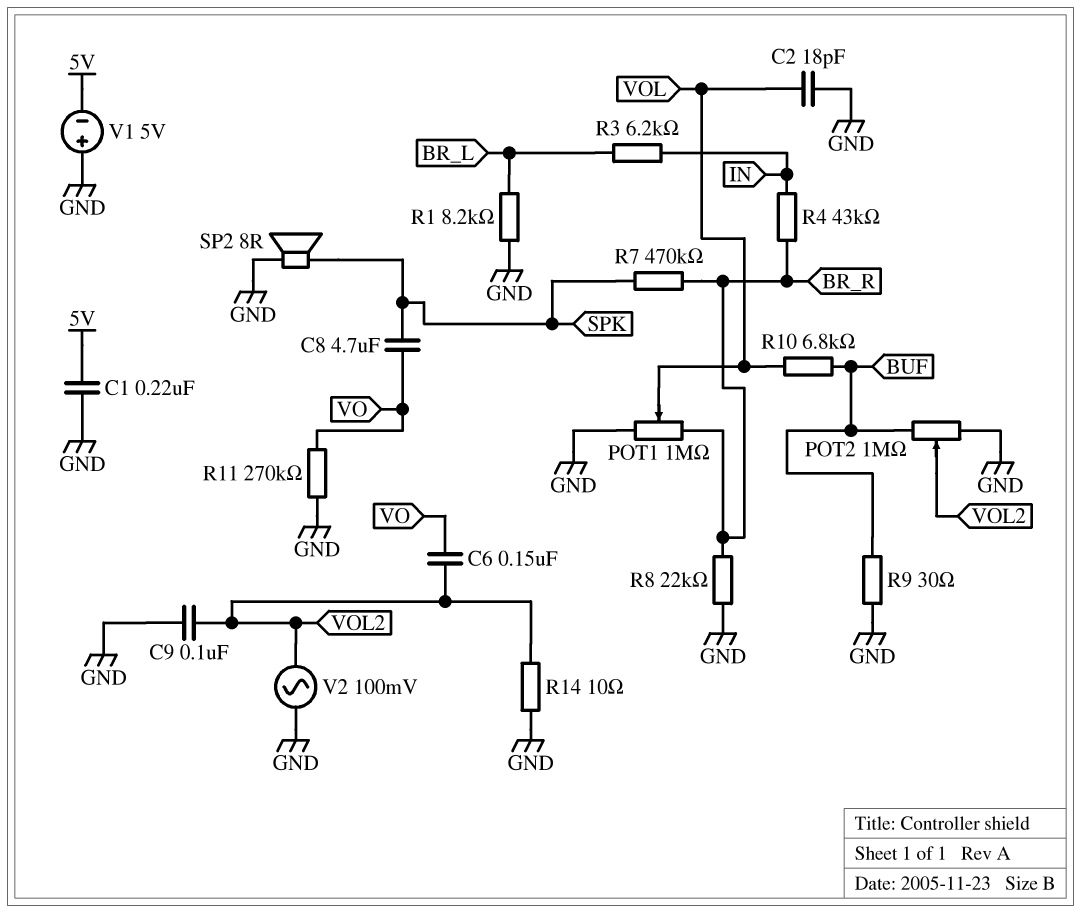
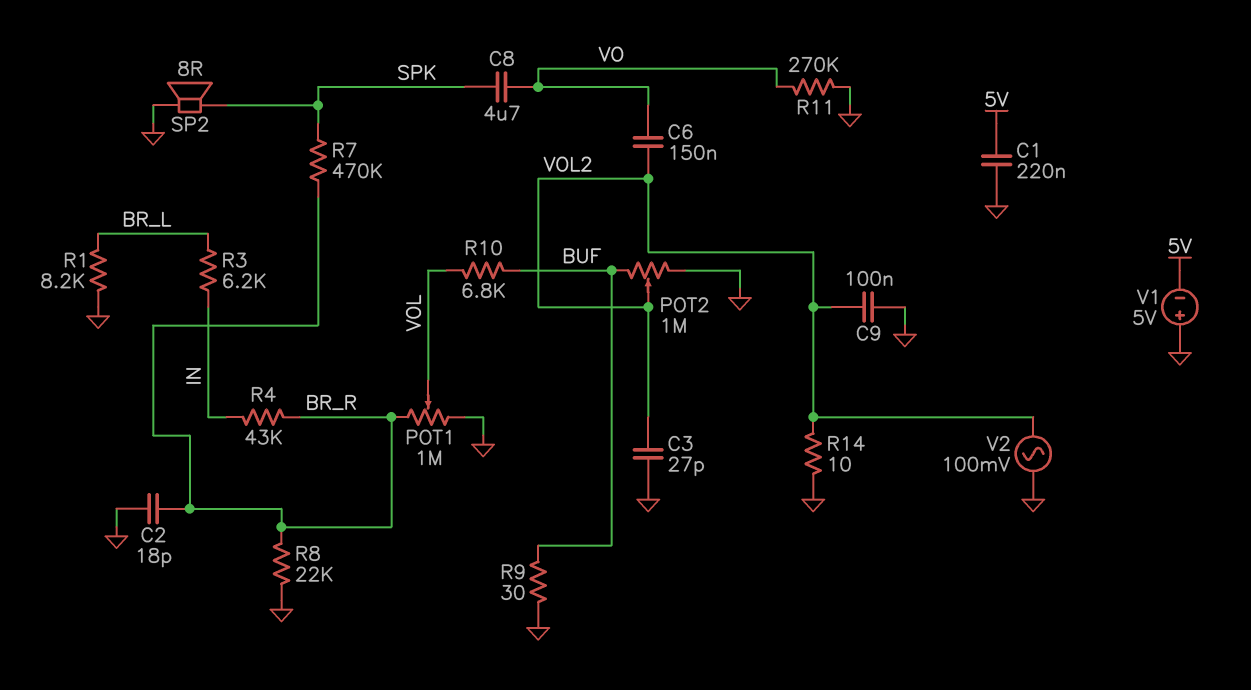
C2: 18pF (GND, VOL) -> 18pF (BR_R, GND)
C3: none -> 27pF (GND, VOL2)

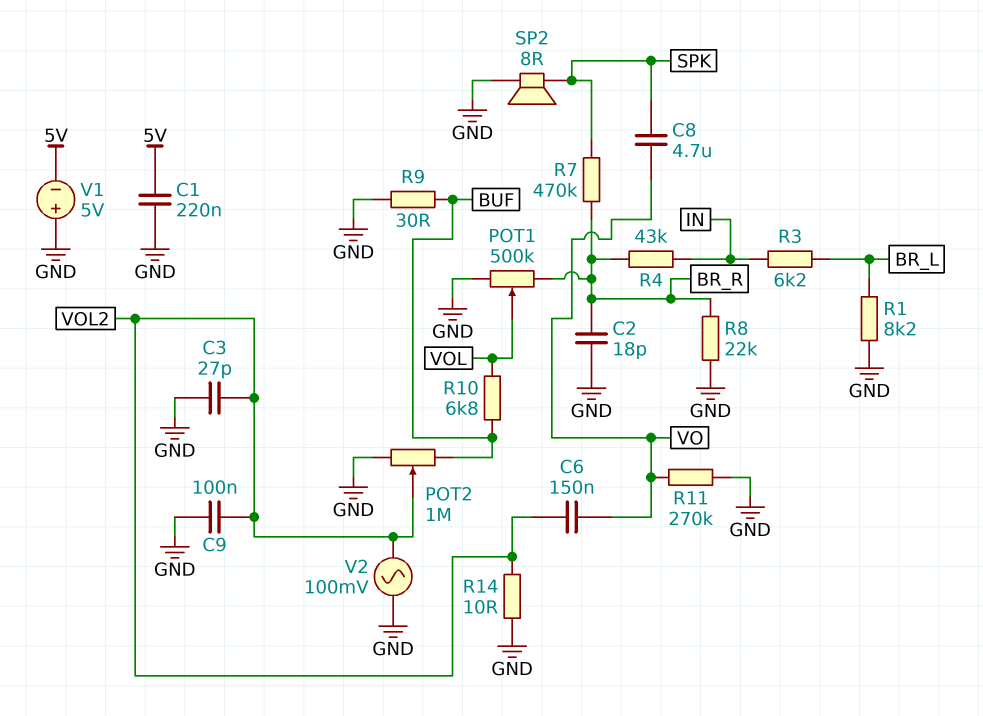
POT1: 1M (BR_R, GND, wiper VOL) -> 500k (BR_R, GND, wiper VOL)

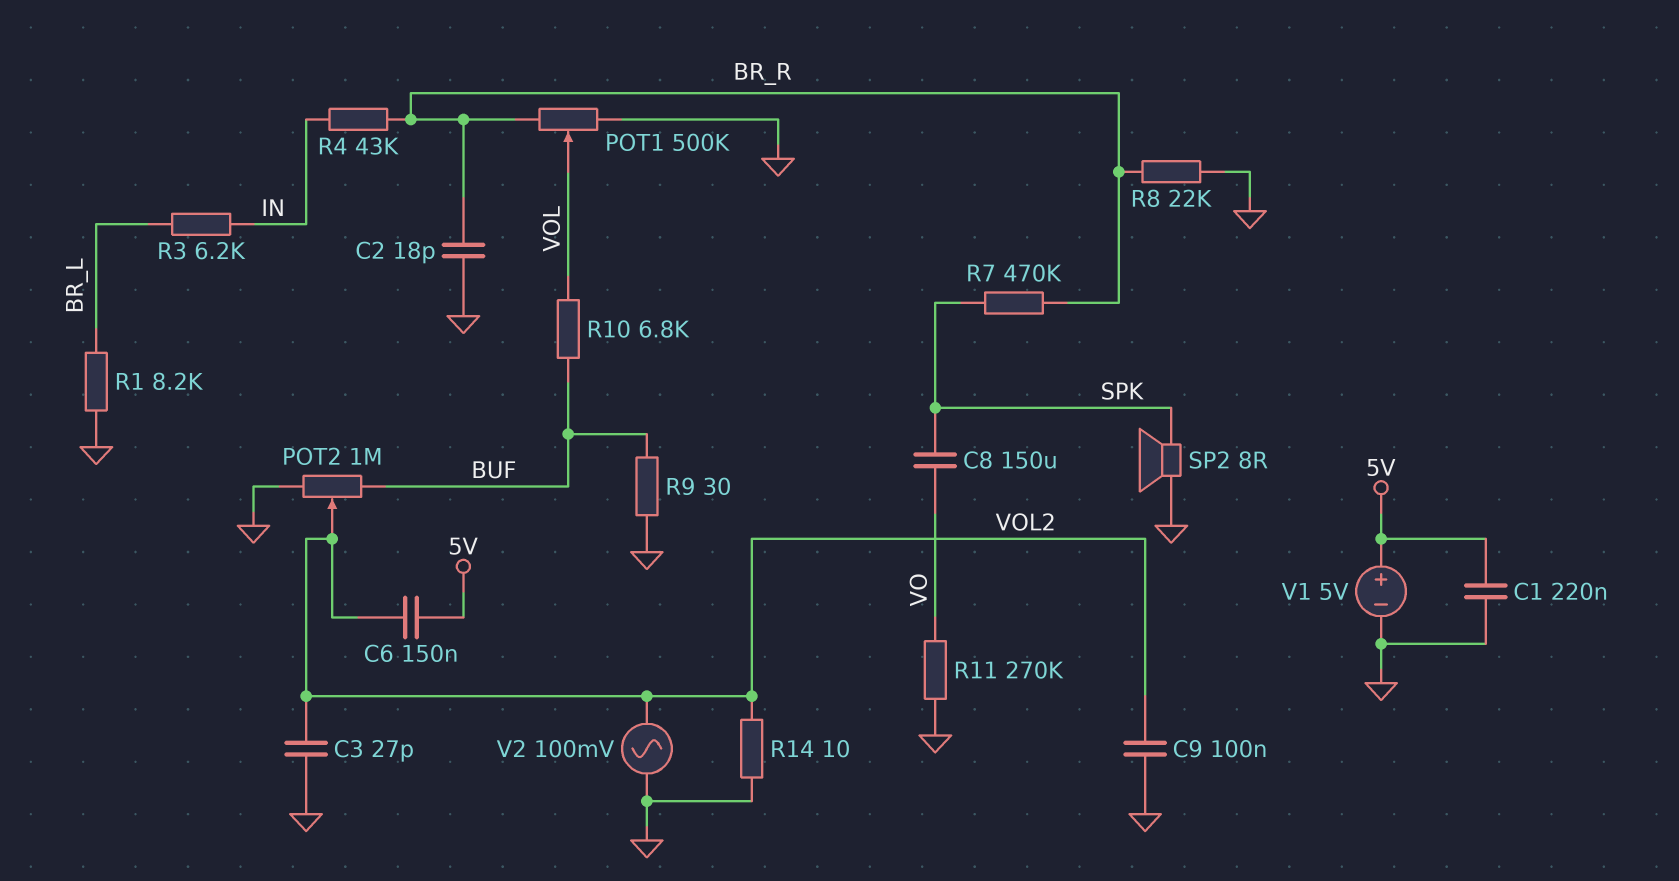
C6: 150nF (VO, VOL2) -> 150nF (5V, VOL2)
C8: 4.7uF (SPK, VO) -> 150uF (SPK, VO)
V1: 5V (plus GND, minus 5V) -> 5V (plus 5V, minus GND)

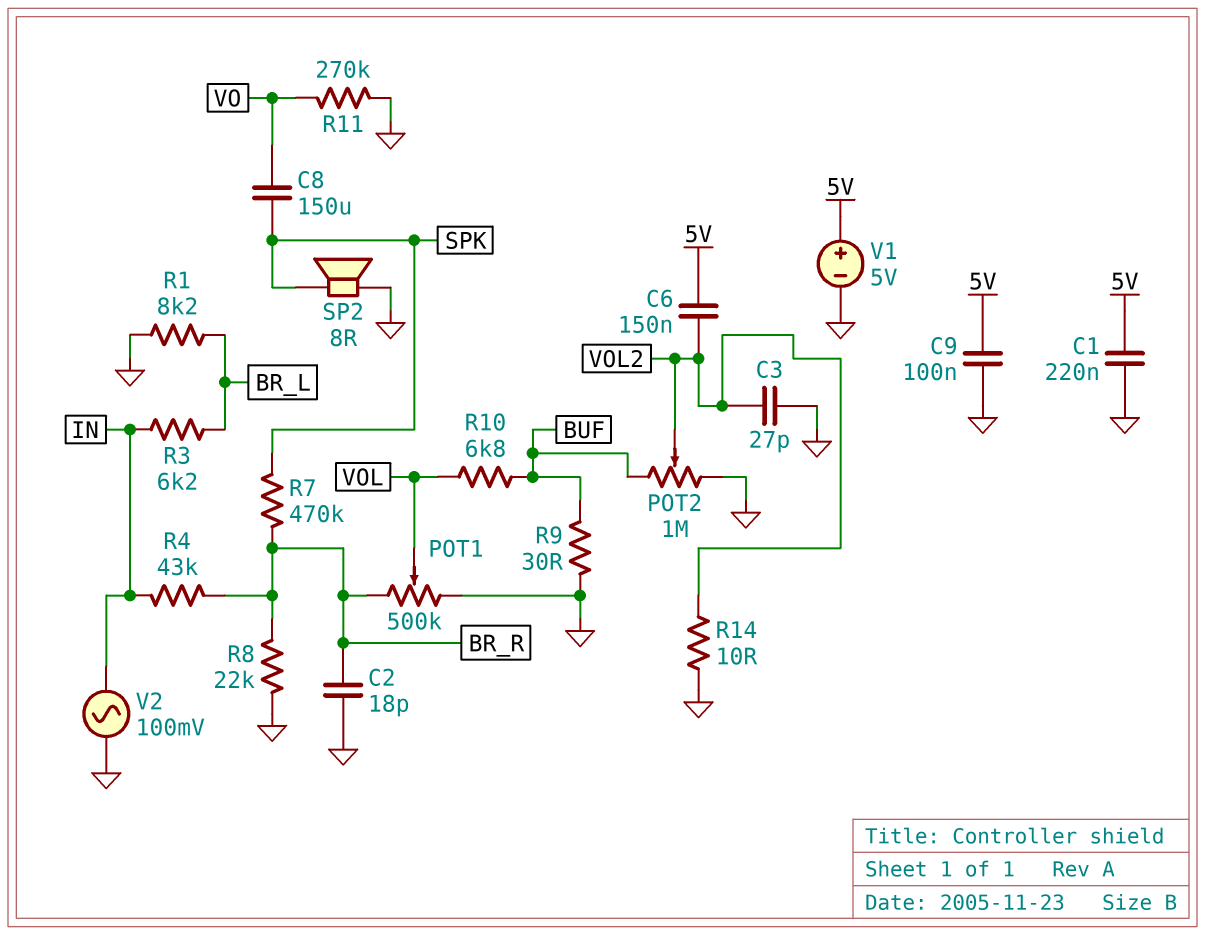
C9: 100nF (GND, VOL2) -> 100nF (5V, GND)
V2: AC 100mV (GND, VOL2) -> AC 100mV (GND, IN)

